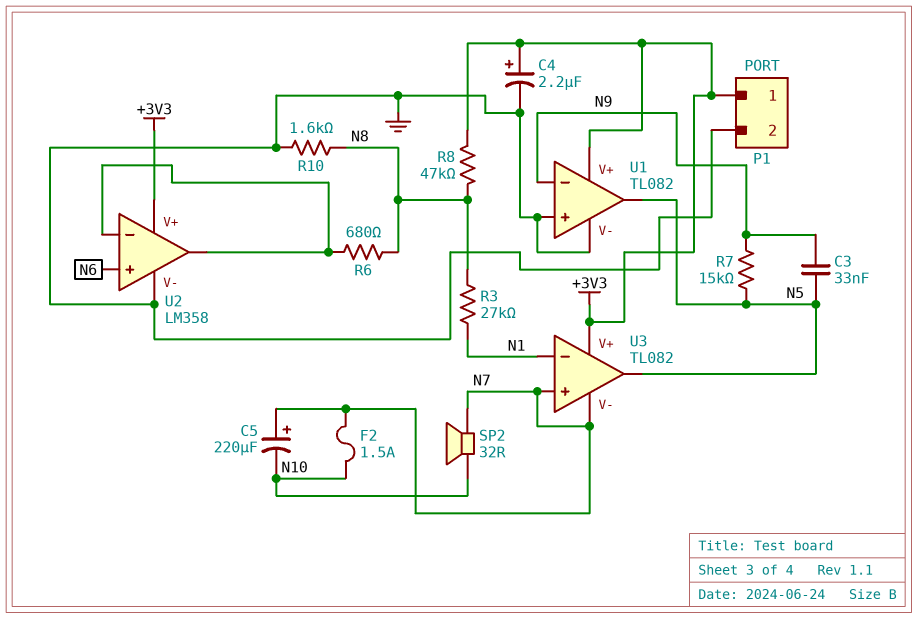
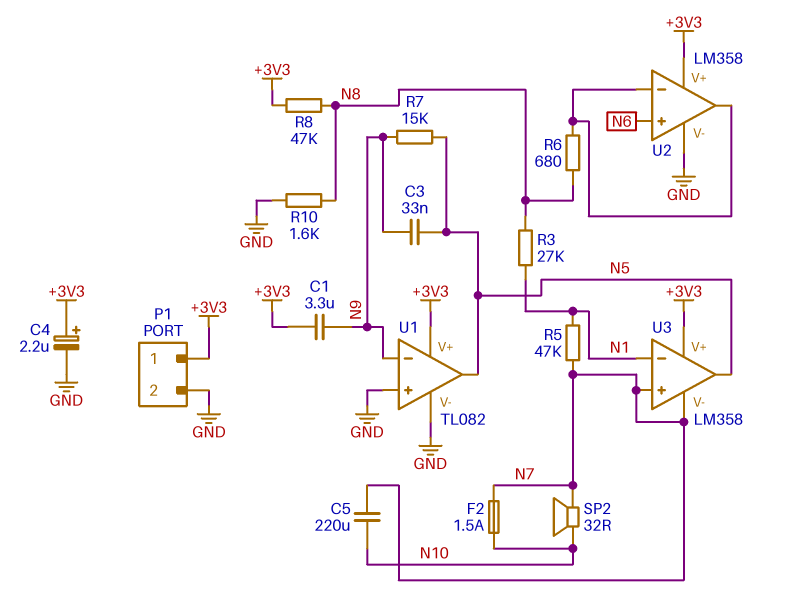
C1: none -> 3.3uF (+3V3, N9)
C5: 220uF (plus N7, minus N10) -> 220uF (N7, N10)
R5: none -> 47k (N1, N7)
U3: TL082 -> LM358

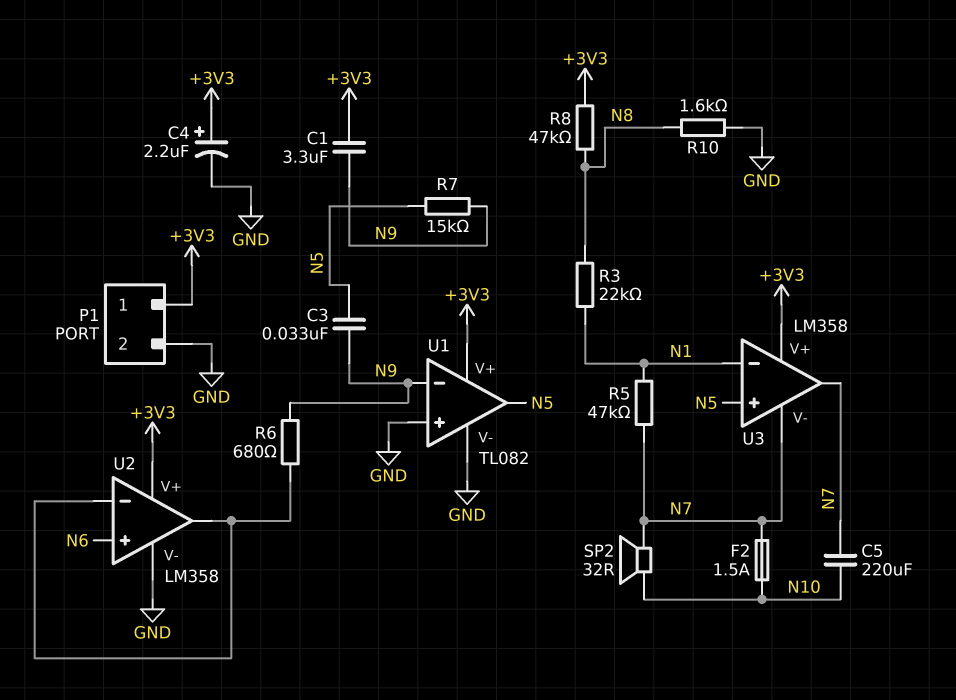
R3: 27k (N1, N8) -> 22k (N1, N8)
R6: 680 (N8, U2/in-) -> 680 (N9, U2/in-)
U3 pin in+: N7 -> N5
U3 pin out: N5 -> N7

